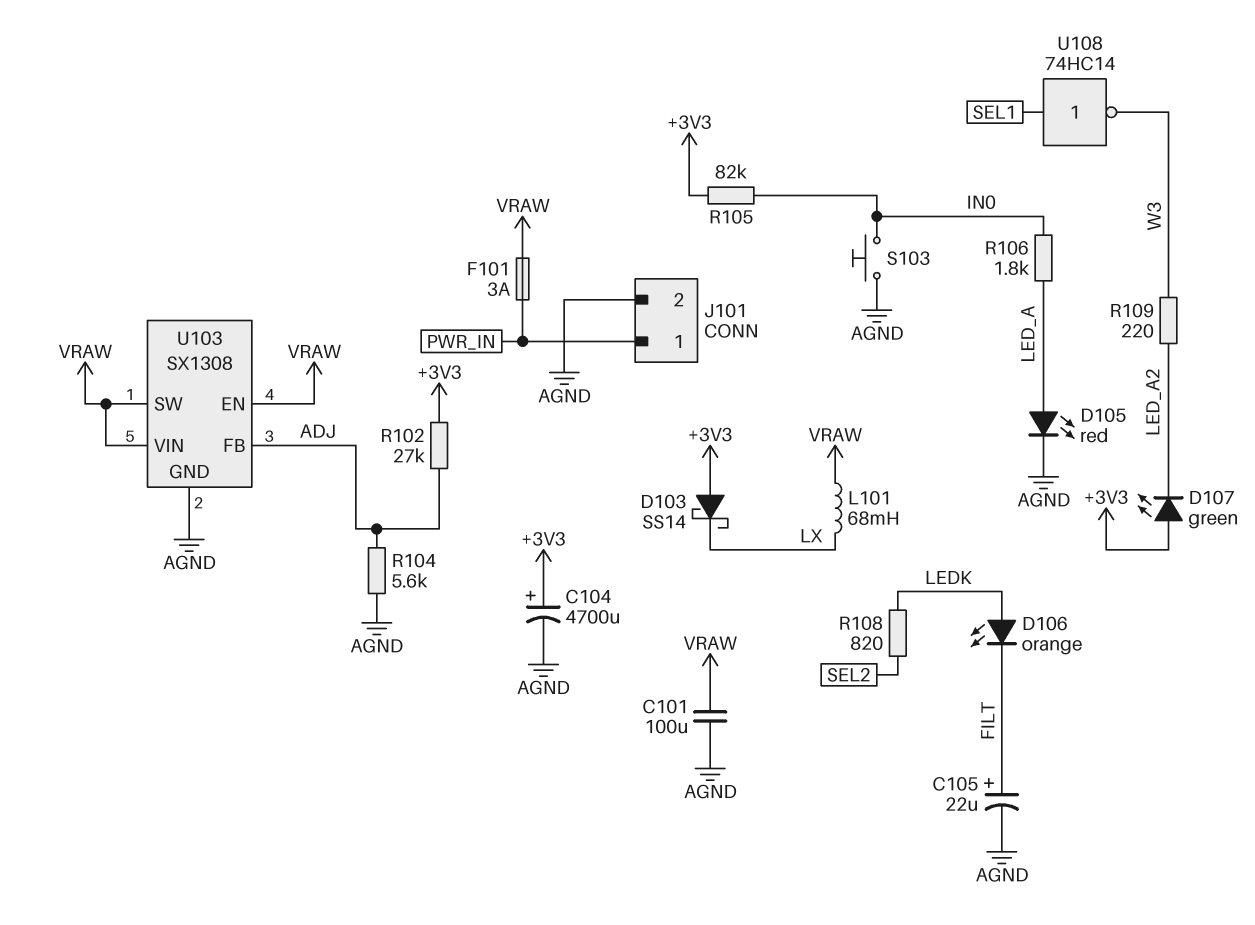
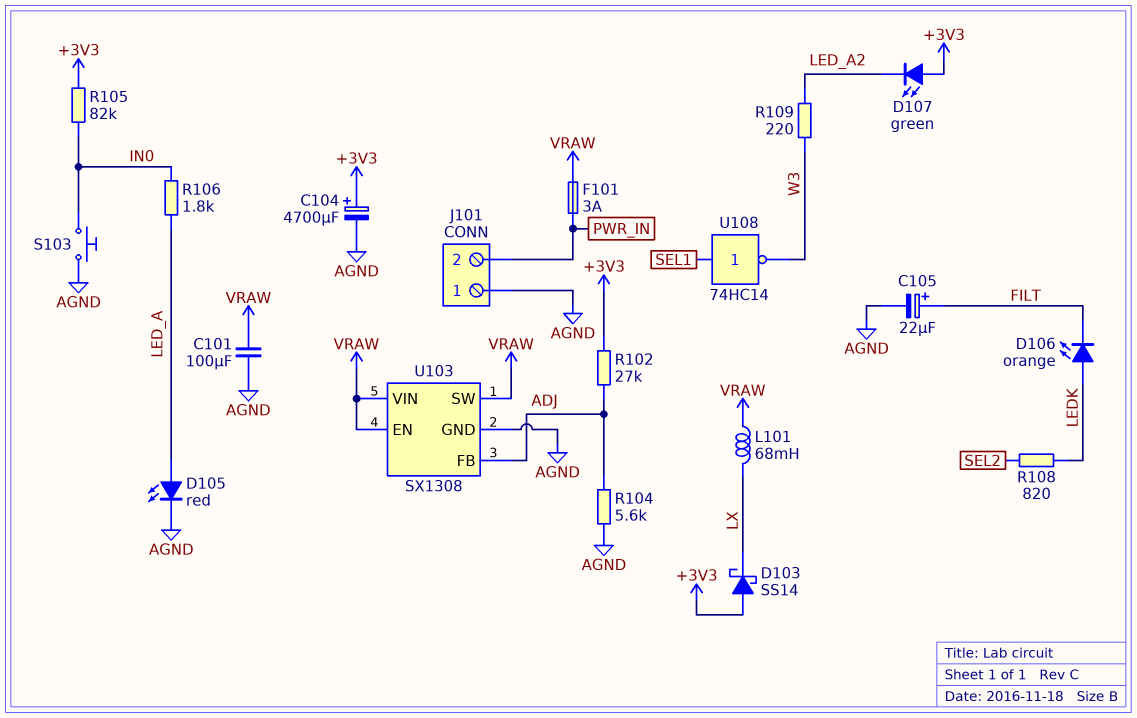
J101 pin 1: PWR_IN -> AGND
J101 pin 2: AGND -> PWR_IN

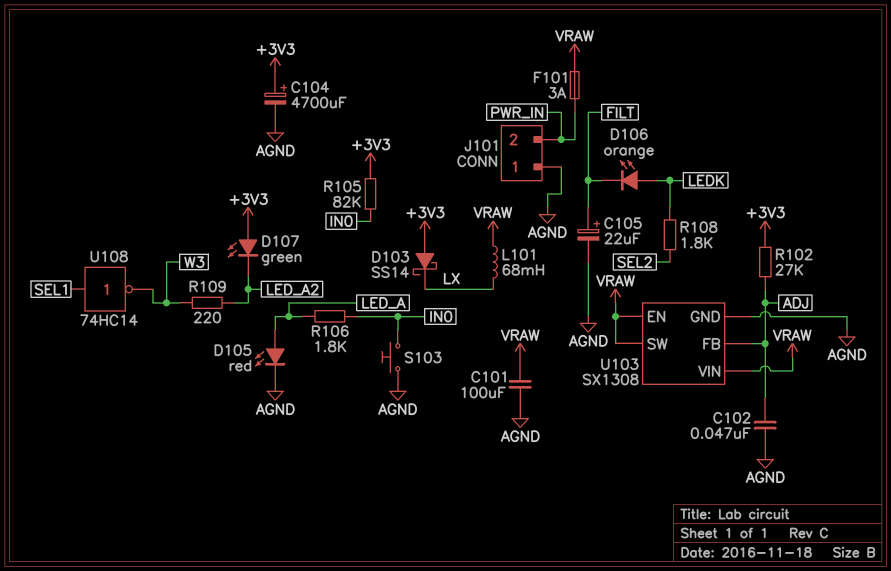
C102: none -> 47nF (ADJ, AGND)
R104: 5.6k (ADJ, AGND) -> none
R108: 820 (LEDK, SEL2) -> 1.8k (LEDK, SEL2)

